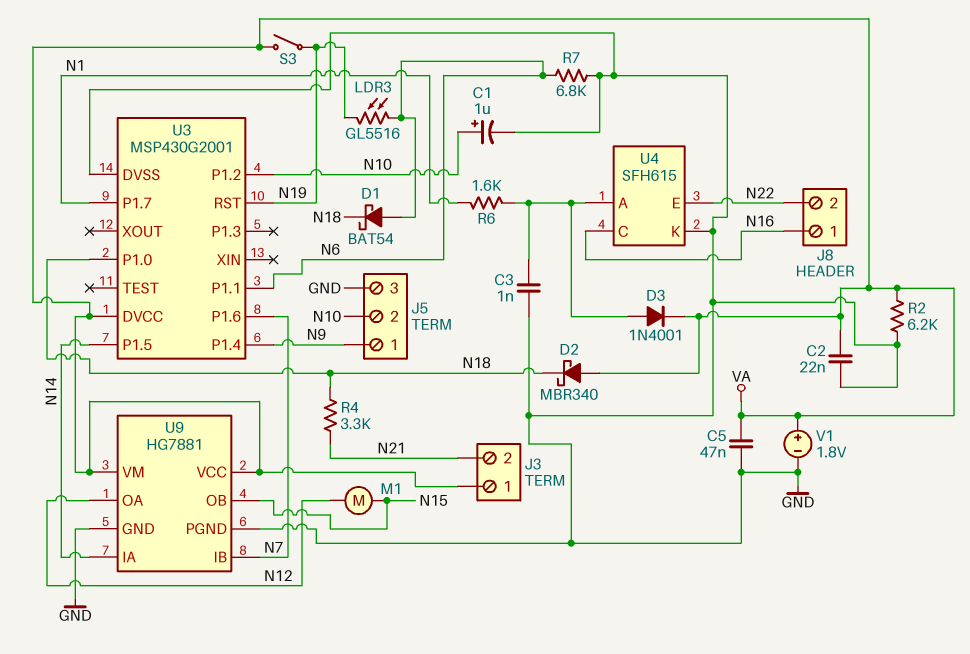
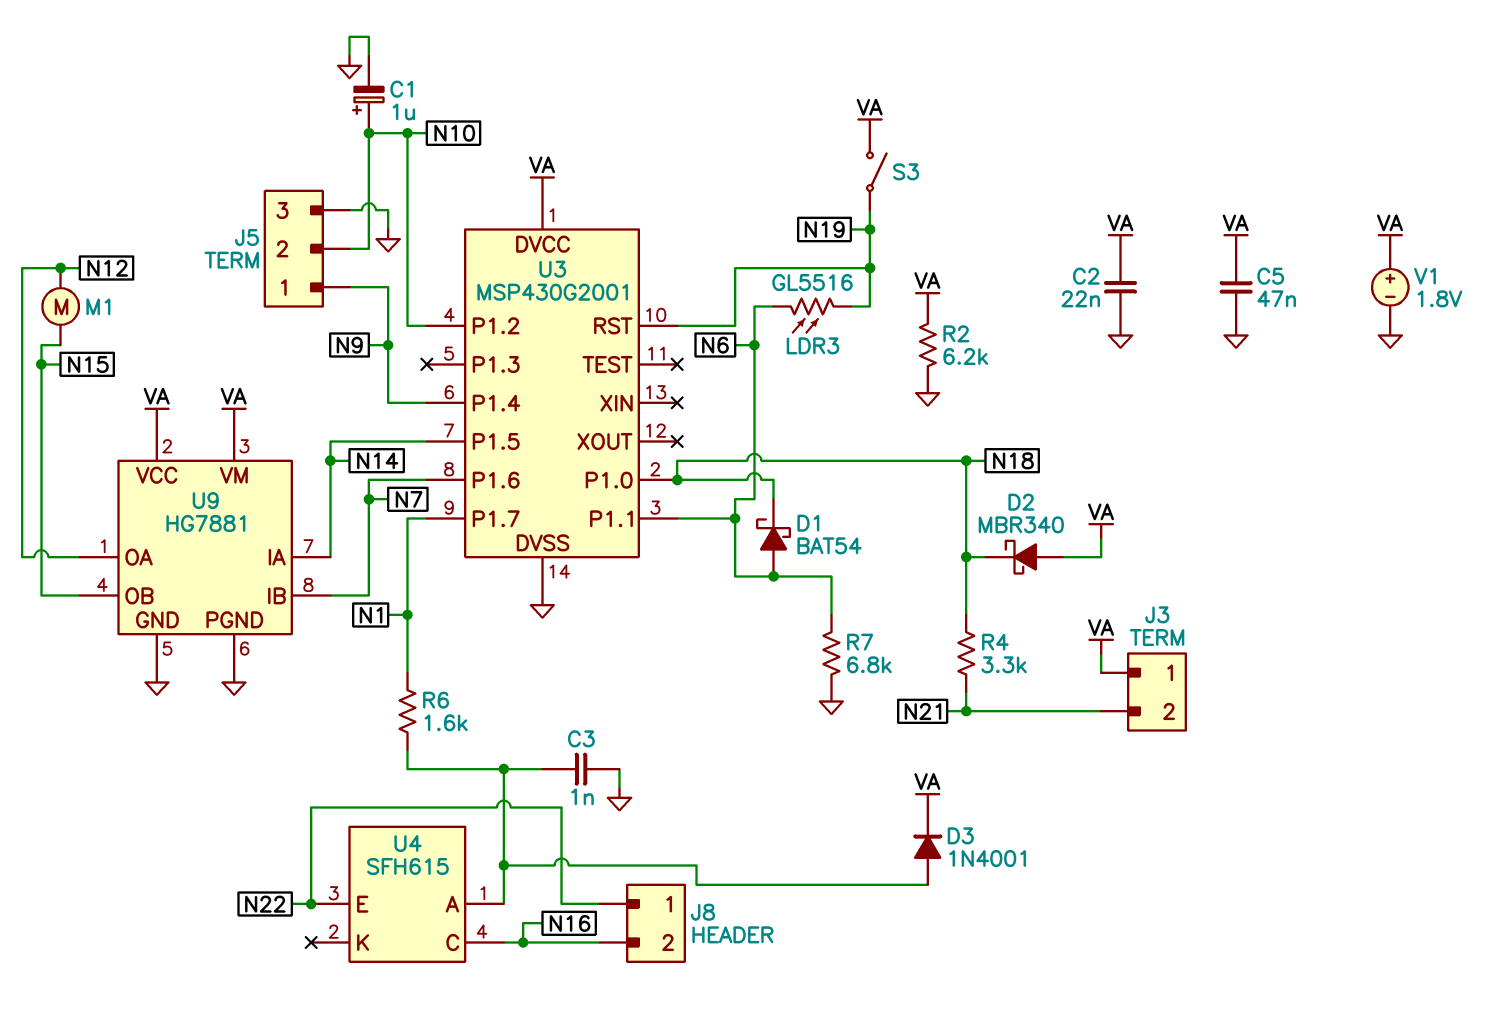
J8 pin 1: N16 -> N22
J8 pin 2: N22 -> N16
U4 pin K: GND -> none

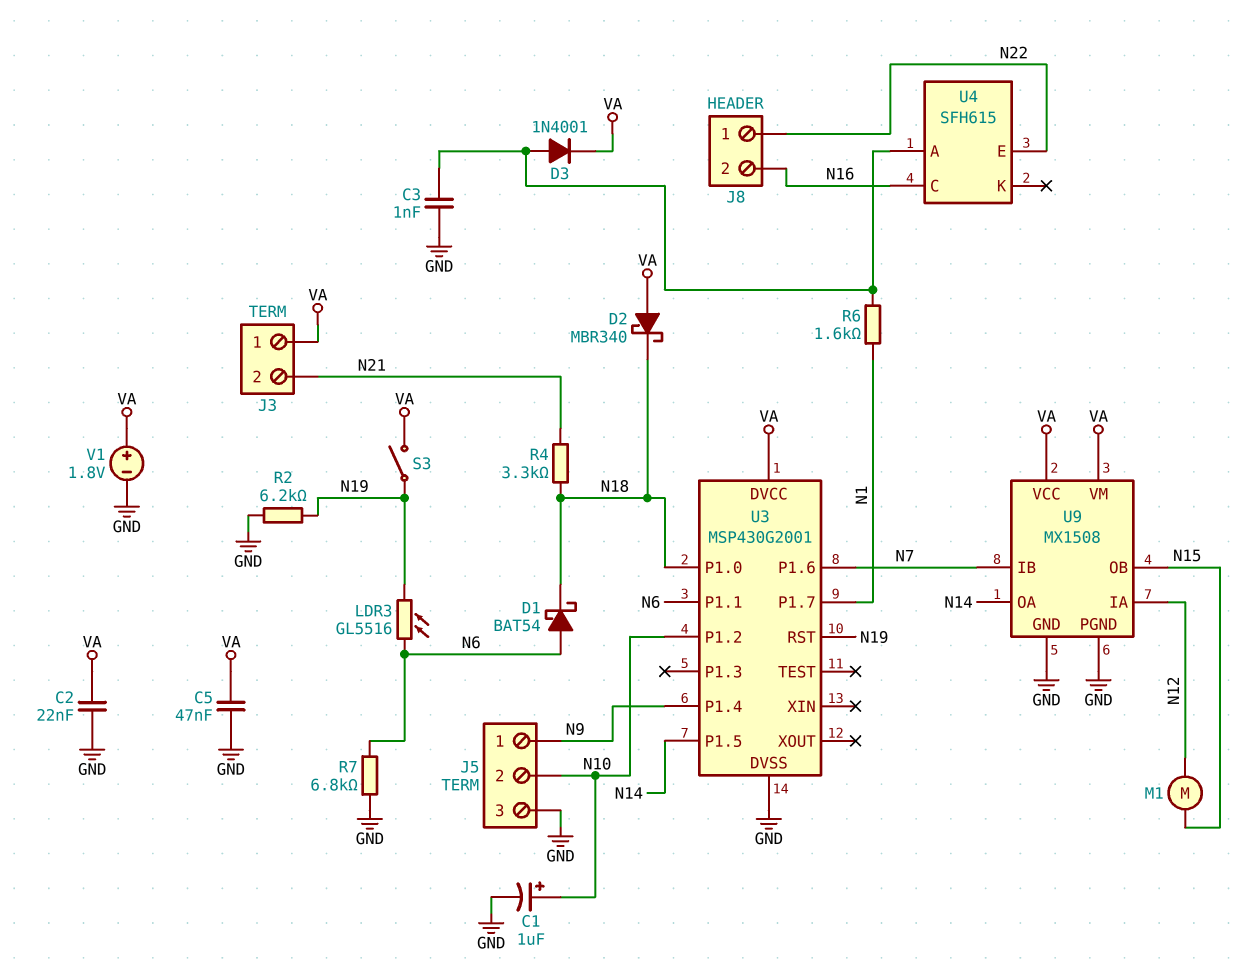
R2: 6.2k (GND, VA) -> 6.2k (GND, N19)
U9: HG7881 -> MX1508
U9 pin IA: N14 -> N12
U9 pin OA: N12 -> N14

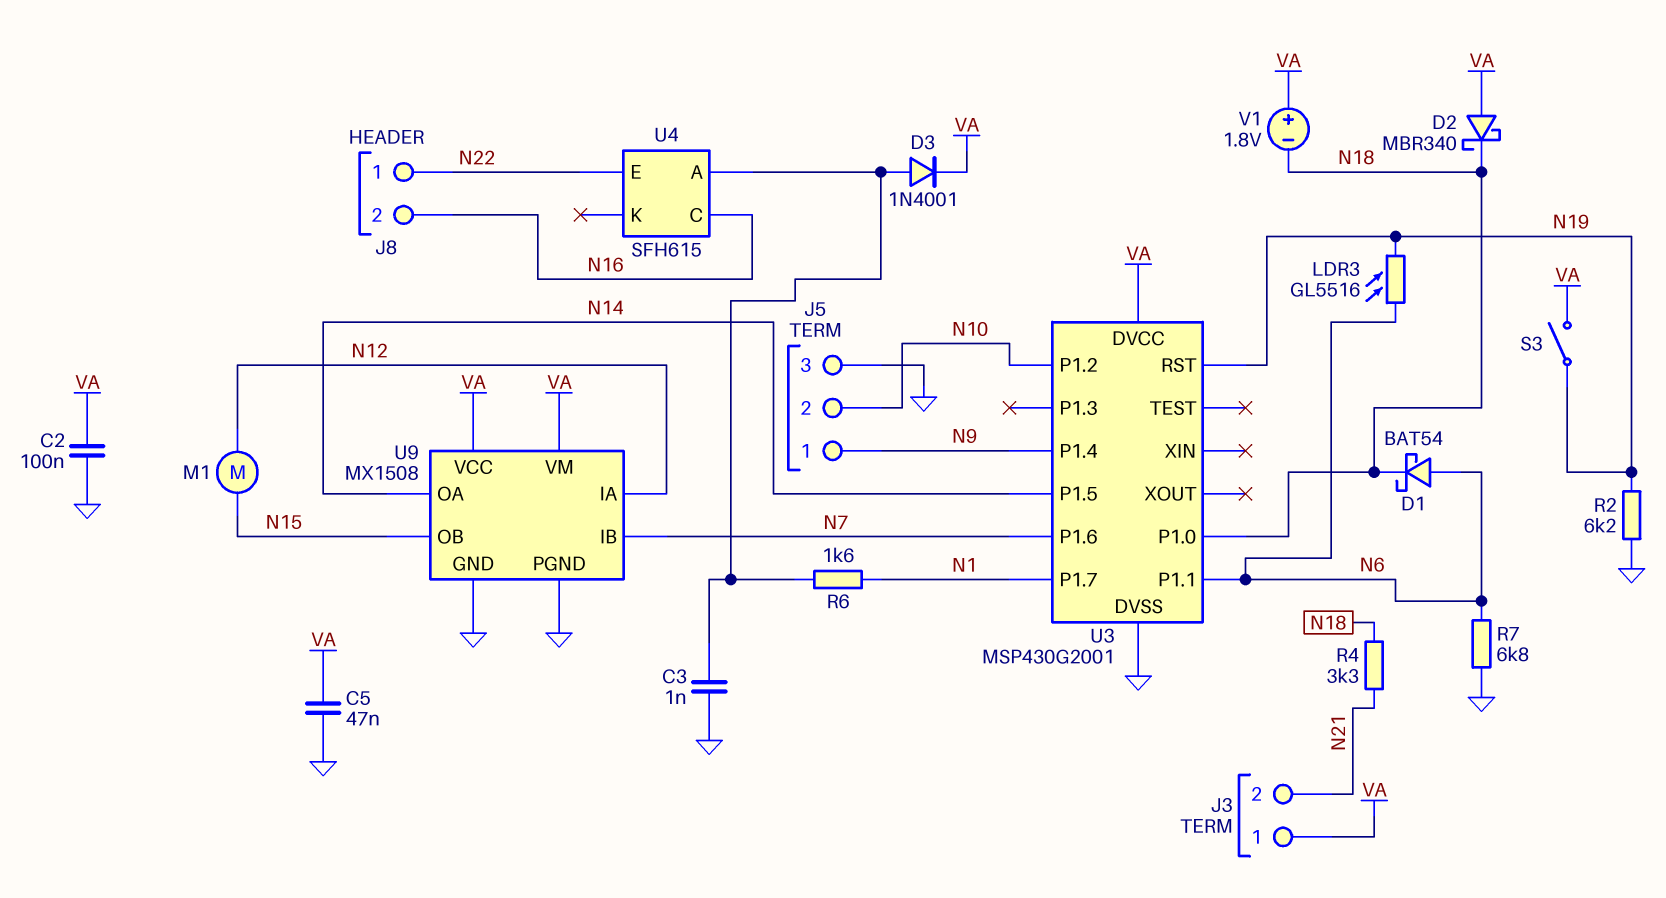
C1: 1uF (plus N10, minus GND) -> none
C2: 22nF (GND, VA) -> 100nF (GND, VA)
V1: 1.8V (plus VA, minus GND) -> 1.8V (plus VA, minus N18)

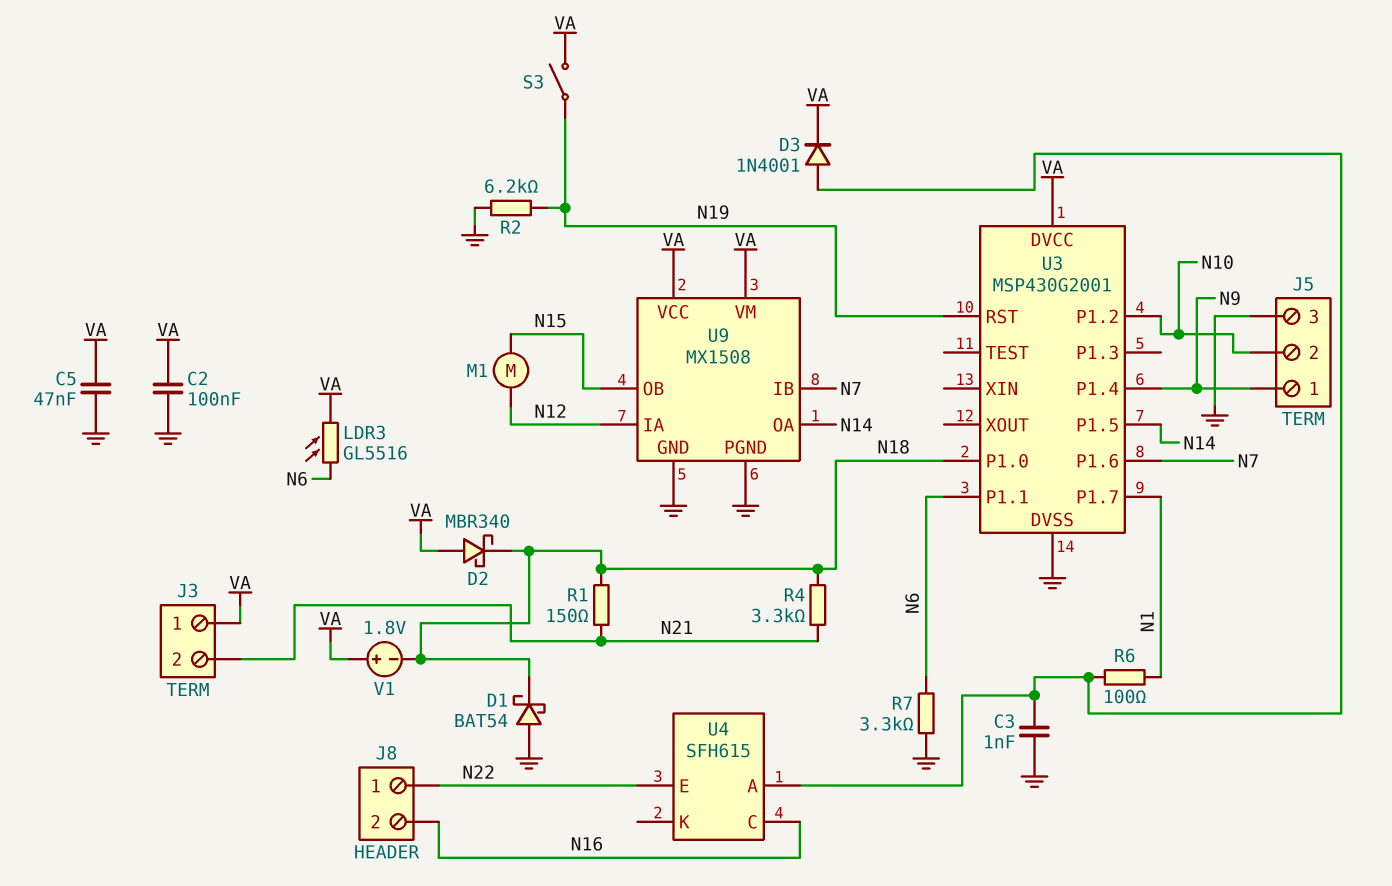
D1: schottky BAT54 (A N6, K N18) -> schottky BAT54 (A GND, K N18)
LDR3: GL5516 (N6, N19) -> GL5516 (N6, VA)
R1: none -> 150 (N18, N21)
R6: 1.6k (N1, U4/A) -> 100 (N1, U4/A)
R7: 6.8k (GND, N6) -> 3.3k (GND, N6)

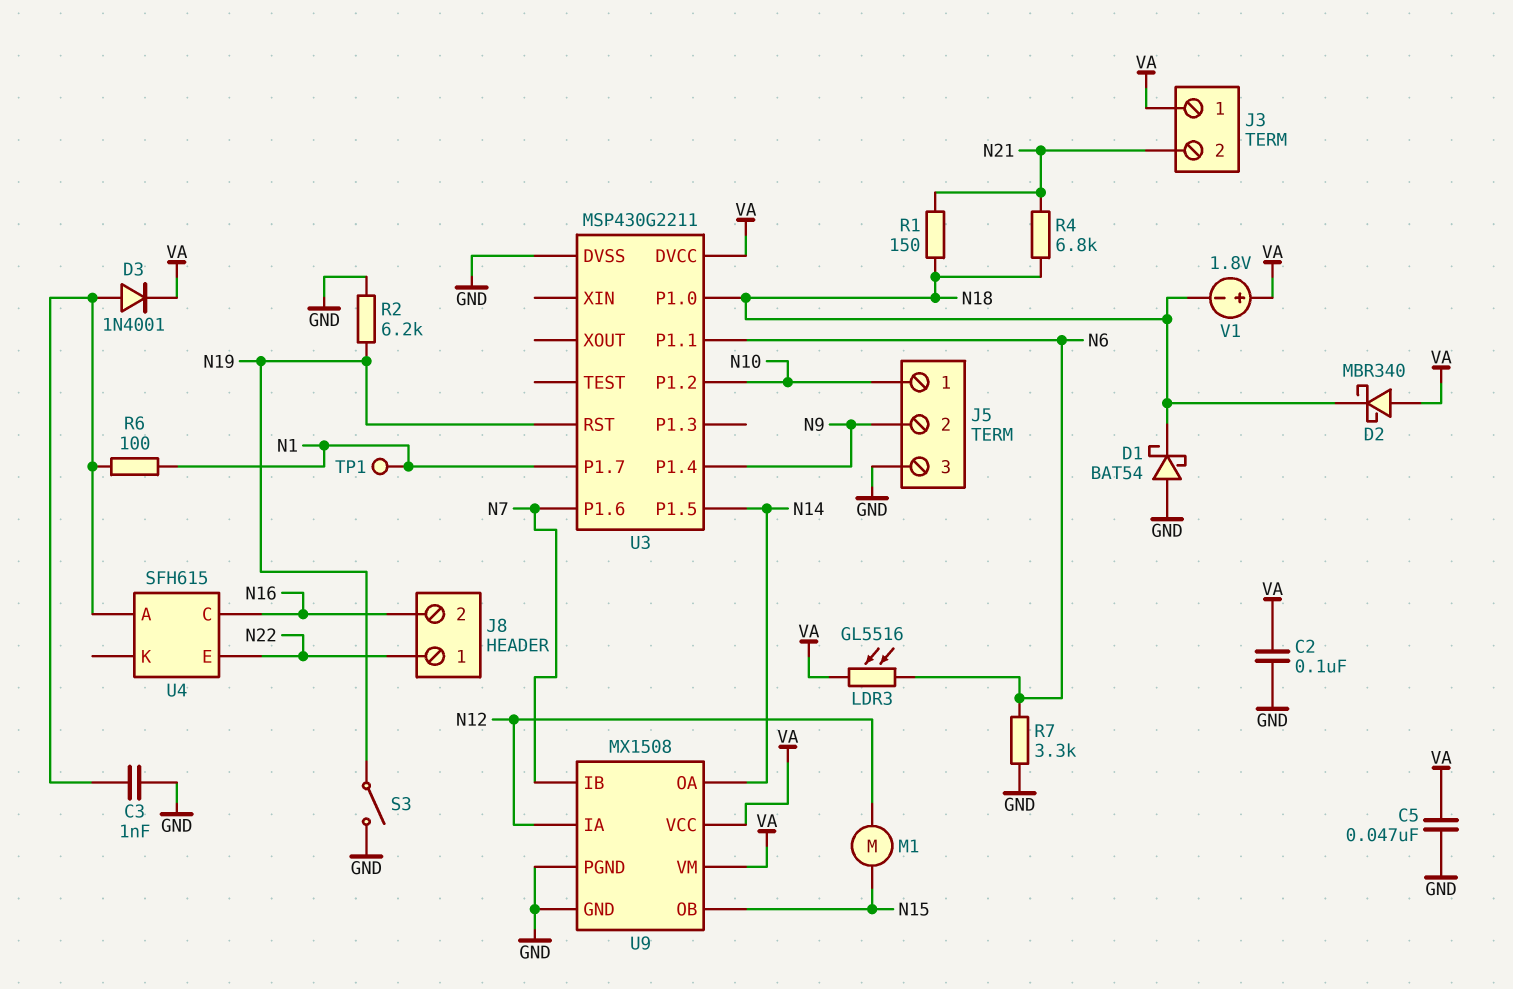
J5 pin 1: N9 -> N10
J5 pin 2: N10 -> N9
R4: 3.3k (N18, N21) -> 6.8k (N18, N21)
S3: switch (N19, VA) -> switch (GND, N19)
TP1: none -> test point (N1)
U3: MSP430G2001 -> MSP430G2211

